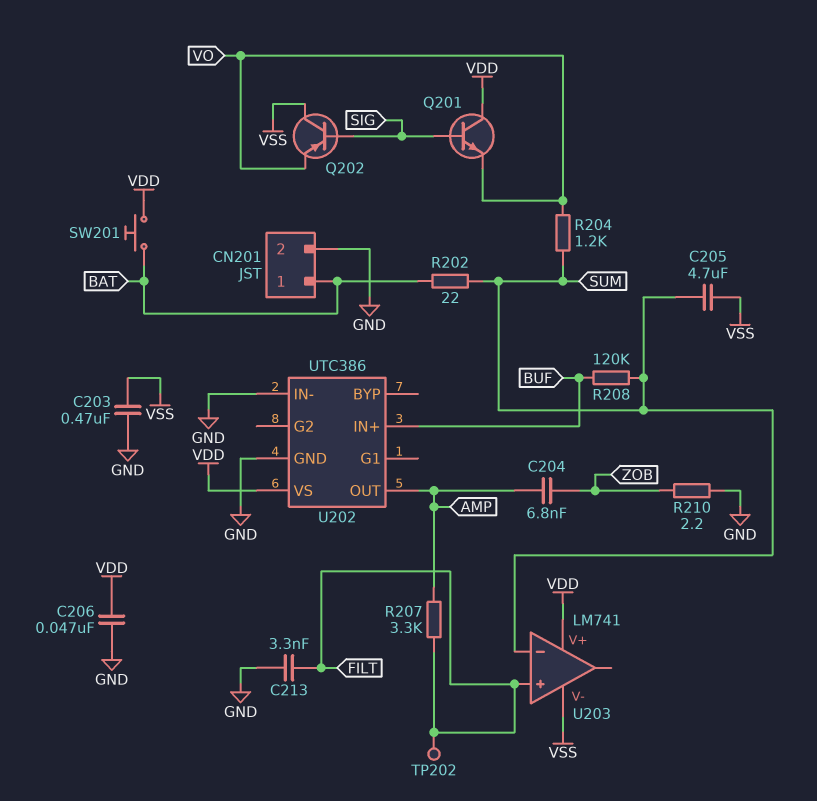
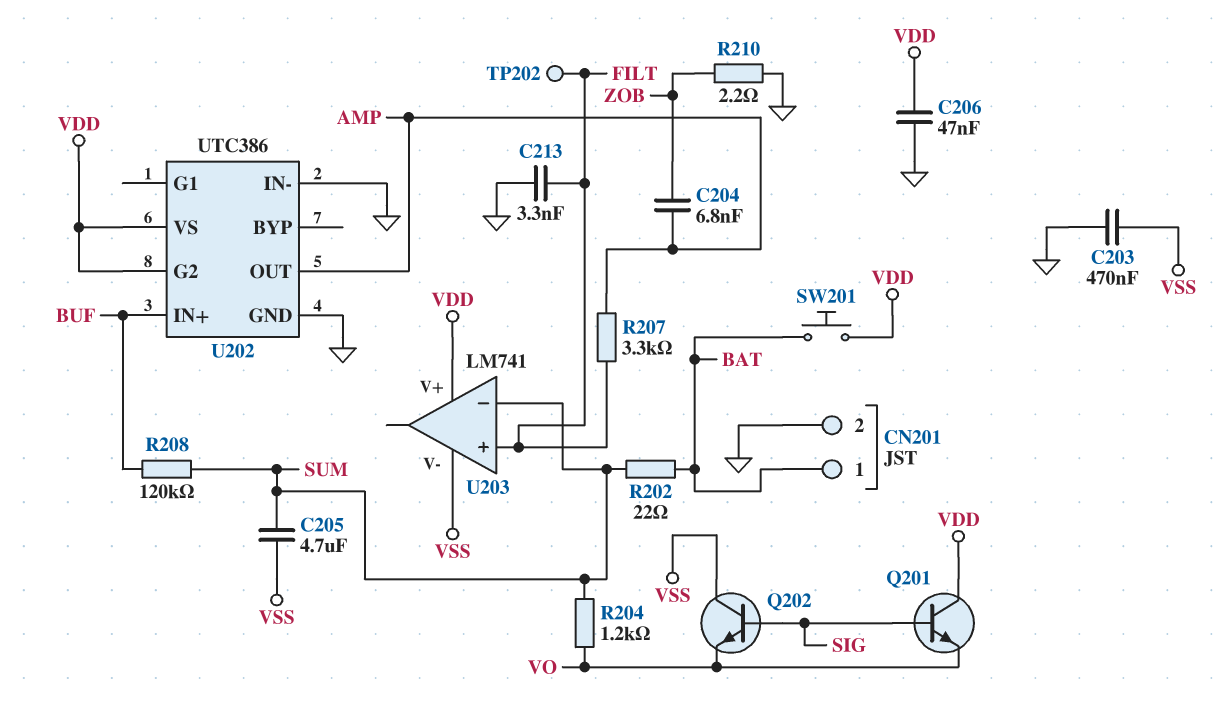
Q202: PNP (B SIG, C VSS, E VO) -> NPN (B SIG, C VSS, E VO)
U202 pin G2: none -> VDD

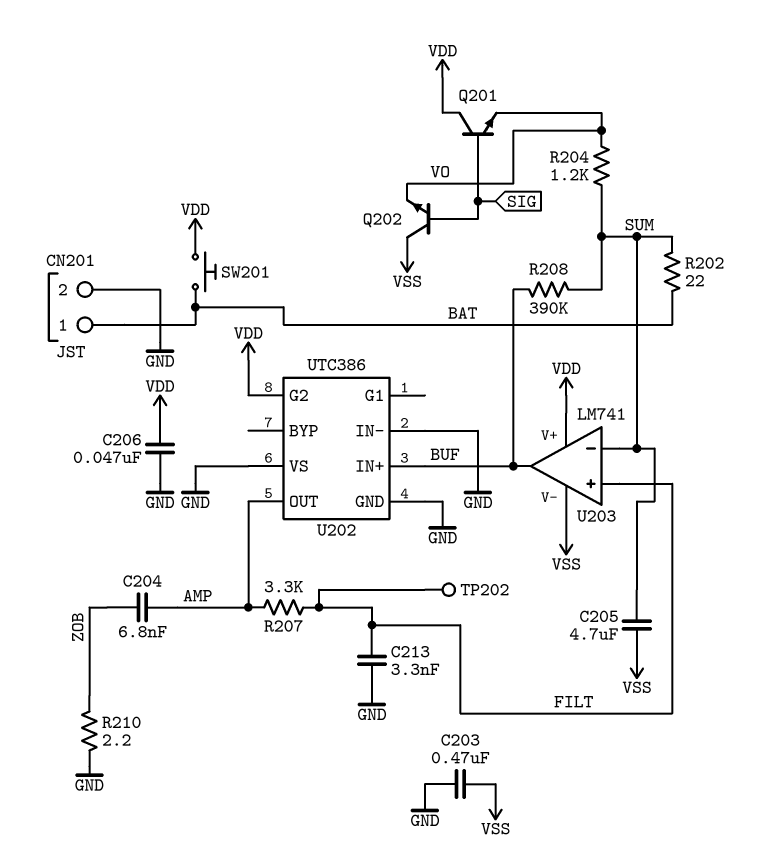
R208: 120k (BUF, SUM) -> 390k (BUF, SUM)
U202 pin VS: VDD -> GND
U203 pin out: none -> BUF

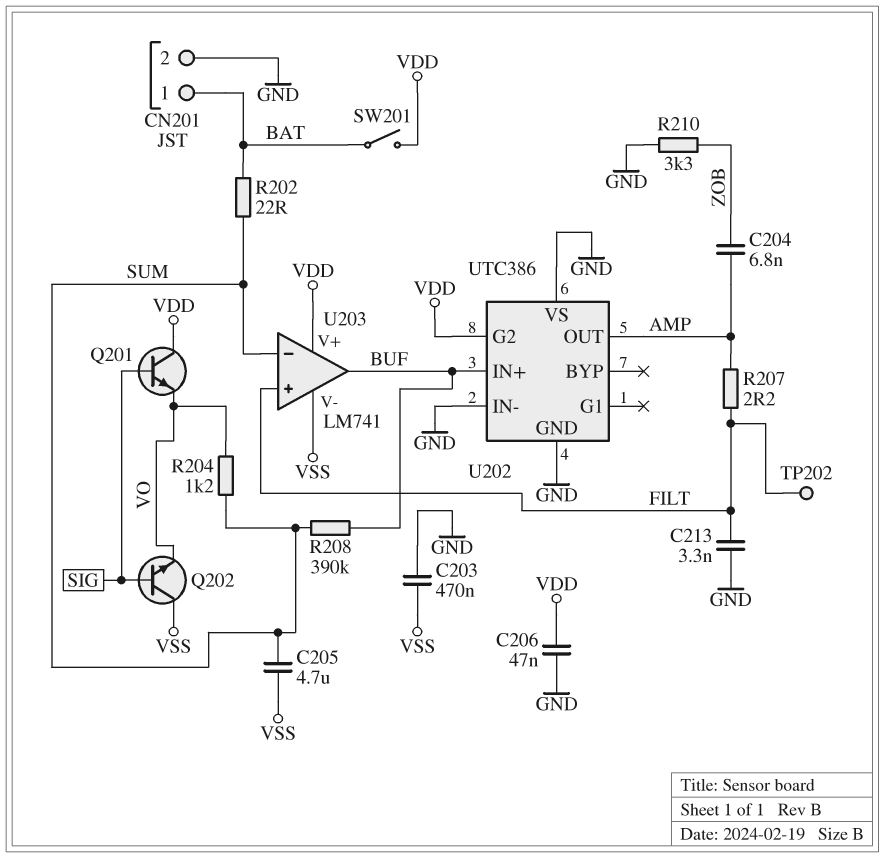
R207: 3.3k (AMP, FILT) -> 2.2 (AMP, FILT)
R210: 2.2 (GND, ZOB) -> 3.3k (GND, ZOB)
SW201: button (BAT, VDD) -> switch (BAT, VDD)

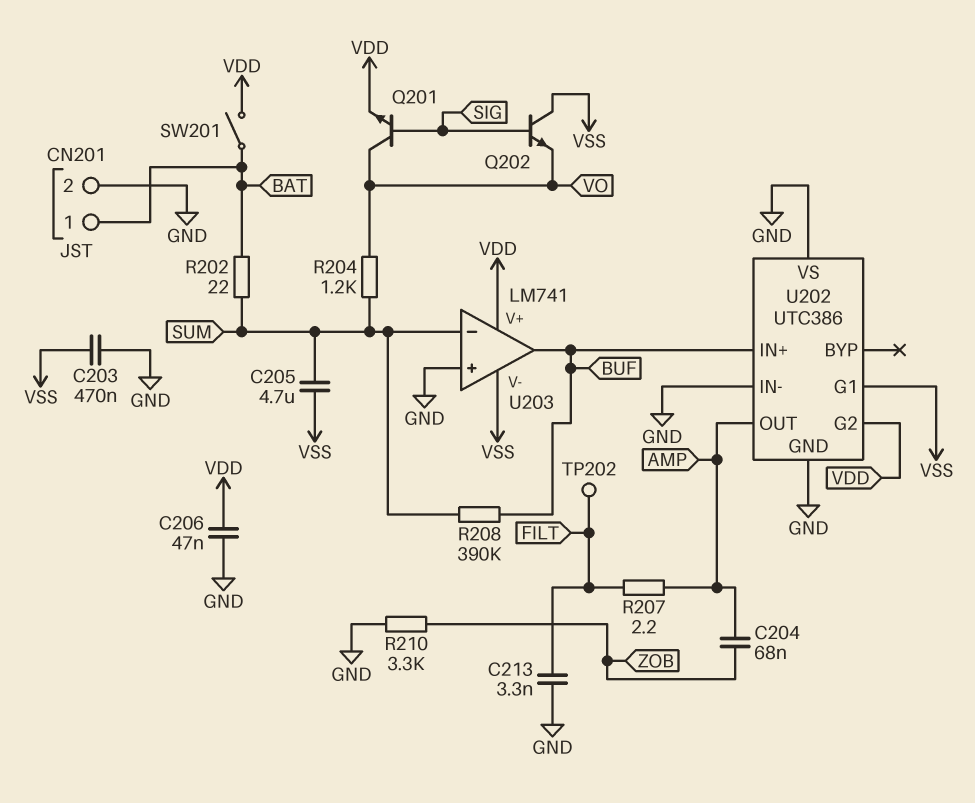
C204: 6.8nF (AMP, ZOB) -> 68nF (AMP, ZOB)
Q201: NPN (B SIG, C VDD, E VO) -> NPN (B SIG, C VO, E VDD)
U202 pin G1: none -> VSS
U203 pin in+: FILT -> GND

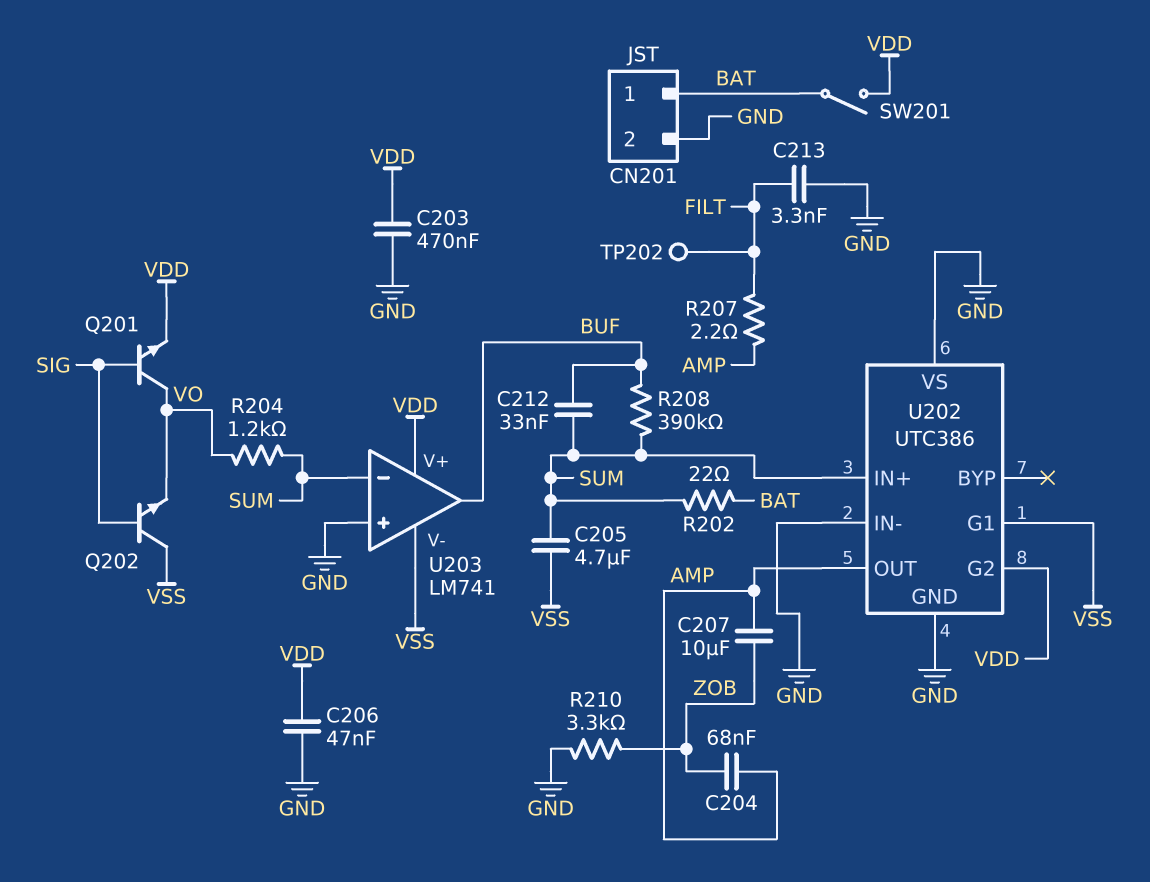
C203: 470nF (GND, VSS) -> 470nF (GND, VDD)
C207: none -> 10uF (AMP, ZOB)
C212: none -> 33nF (BUF, SUM)
U202 pin IN+: BUF -> SUM

